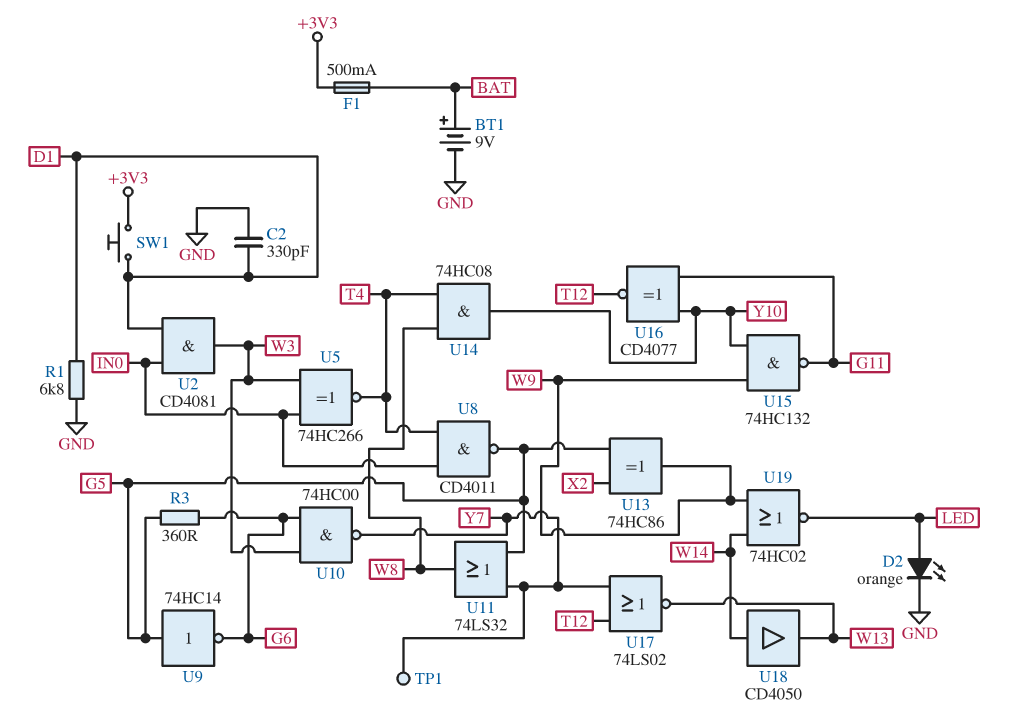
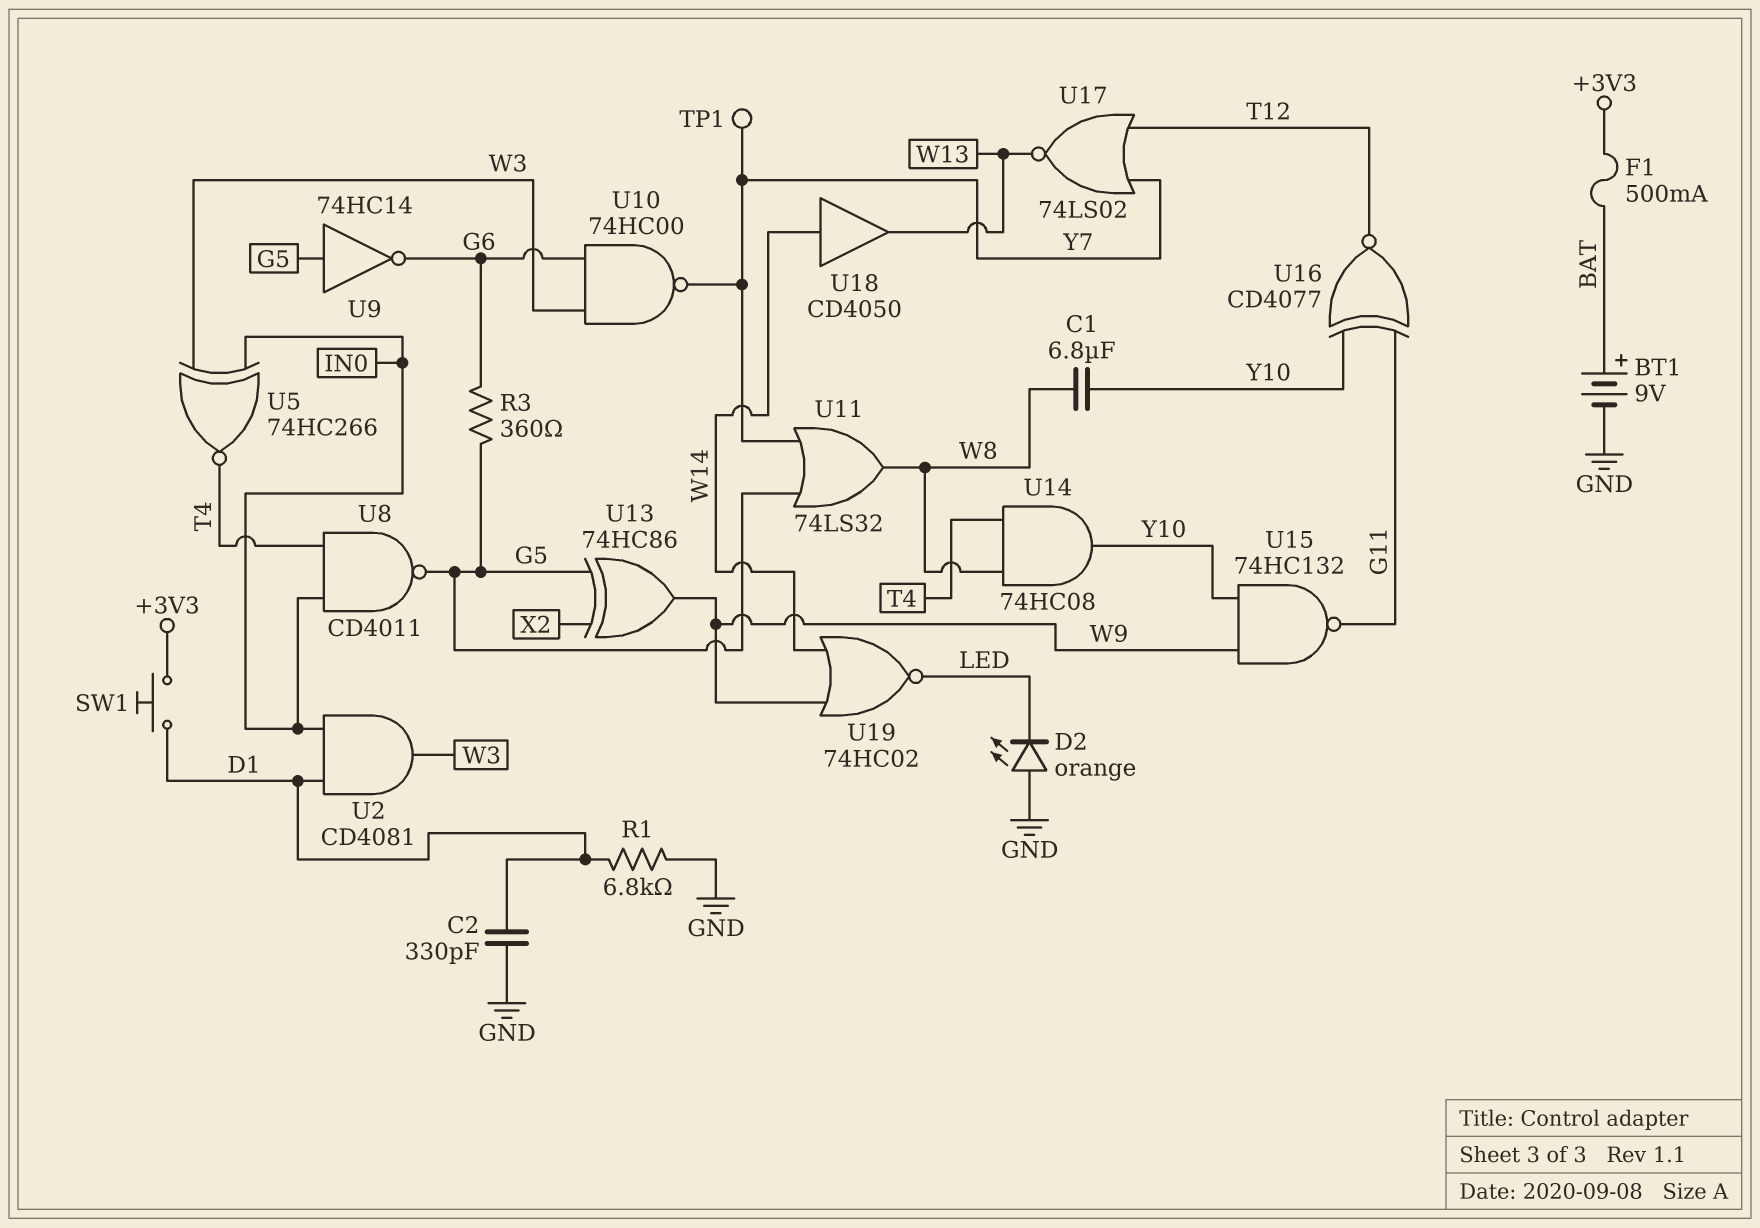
C1: none -> 6.8uF (W8, Y10)
D2: LED orange (A LED, K GND) -> LED orange (A GND, K LED)

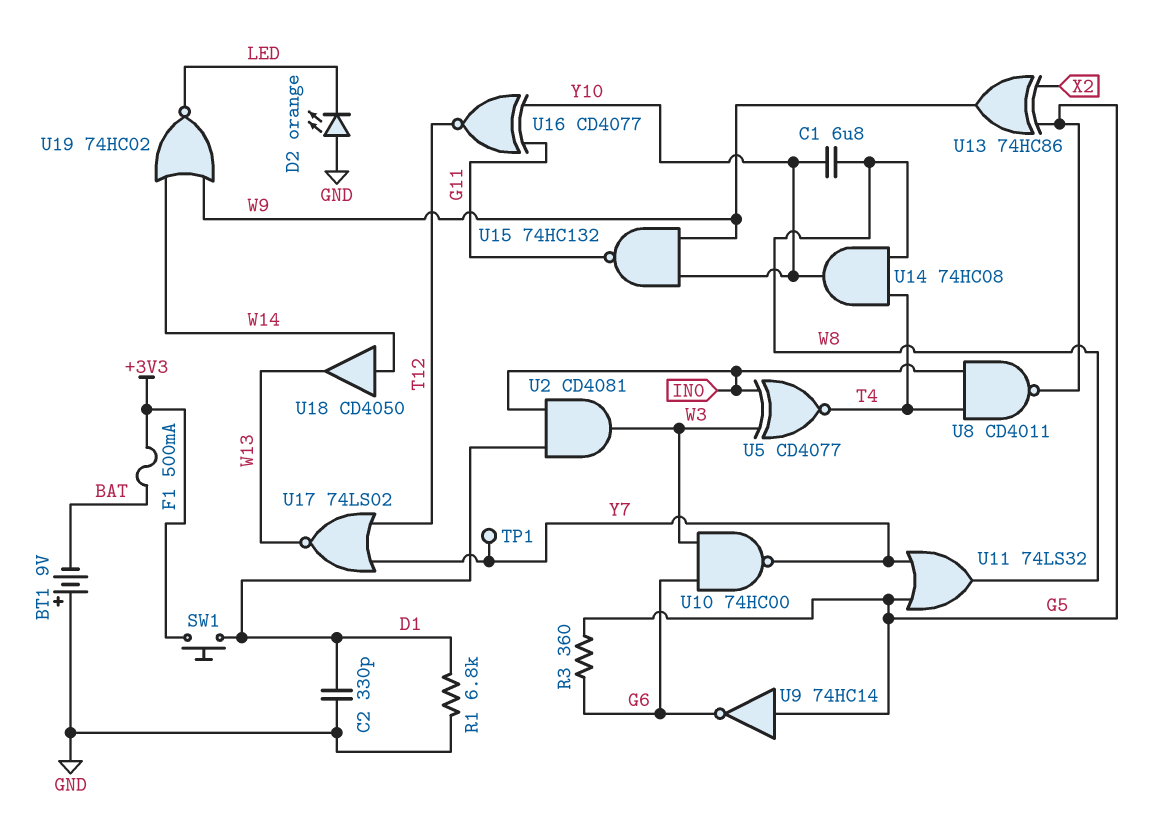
BT1: 9V (plus BAT, minus GND) -> 9V (plus GND, minus BAT)
U5: XNOR 74HC266 (in IN0, in W3, out T4) -> XNOR CD4077 (in IN0, in W3, out T4)

